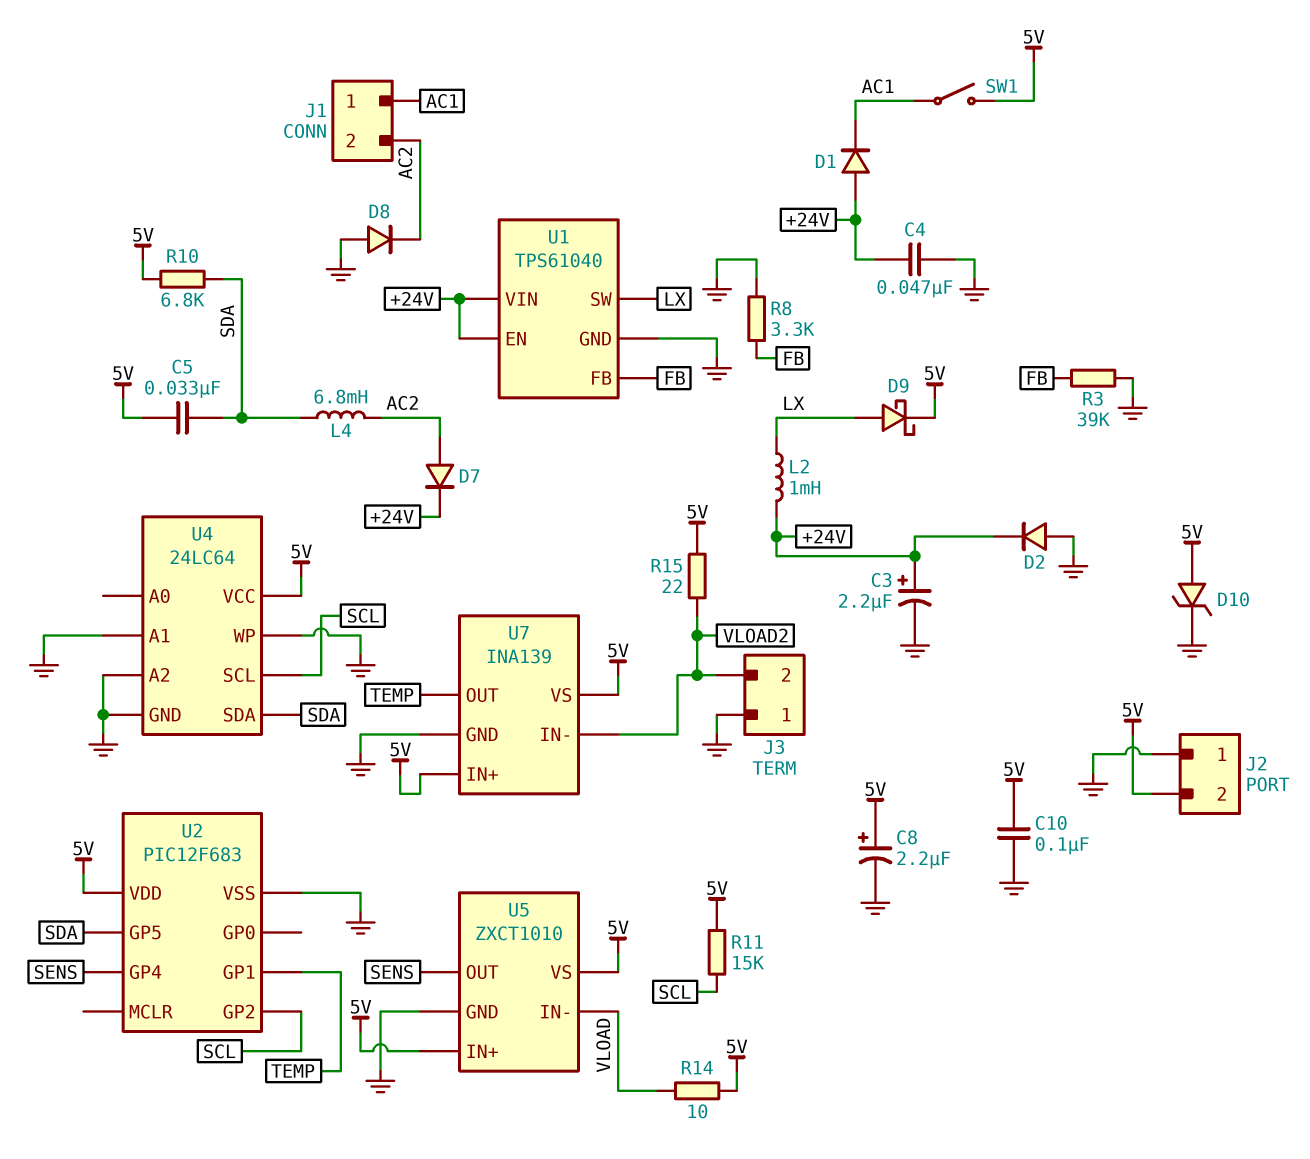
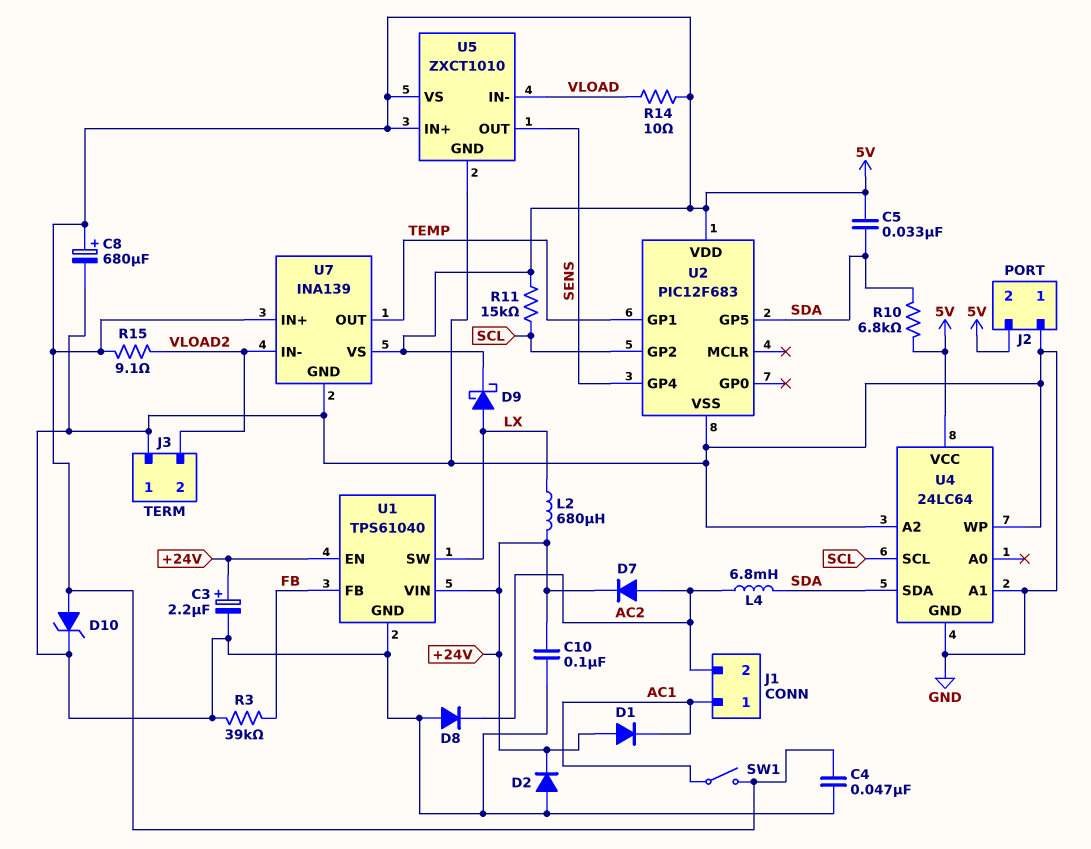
C4: 47nF (+24V, GND) -> 47nF (5V, GND)
C8: 2.2uF (plus 5V, minus GND) -> 680uF (plus 5V, minus GND)
C10: 100nF (5V, GND) -> 100nF (+24V, GND)
L2: 1mH (+24V, LX) -> 680uH (+24V, LX)
R8: 3.3k (FB, GND) -> none
R15: 22 (5V, VLOAD2) -> 9.1 (5V, VLOAD2)

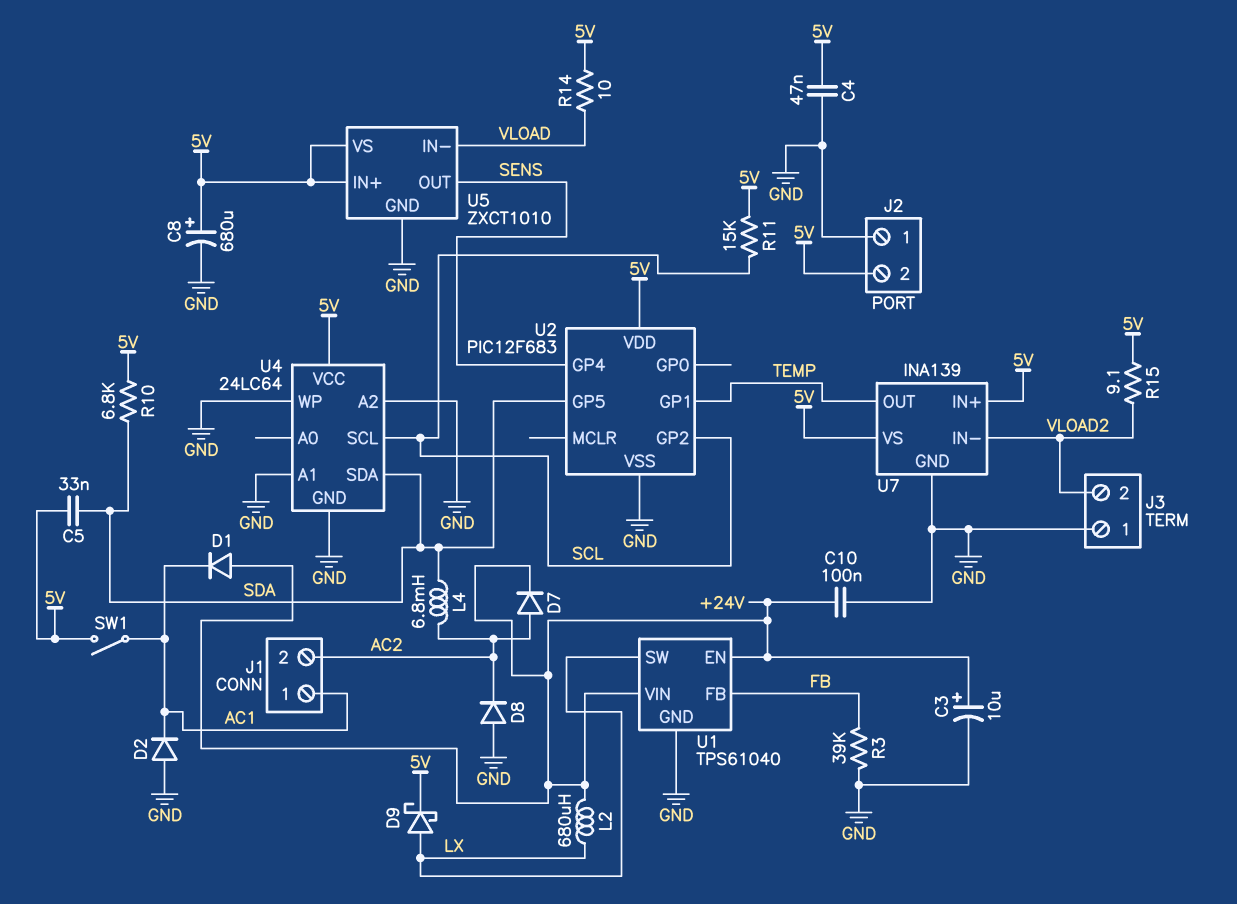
C3: 2.2uF (plus +24V, minus GND) -> 10uF (plus +24V, minus GND)
D2: diode (A GND, K +24V) -> diode (A GND, K AC1)
D10: zener (A 5V, K GND) -> none

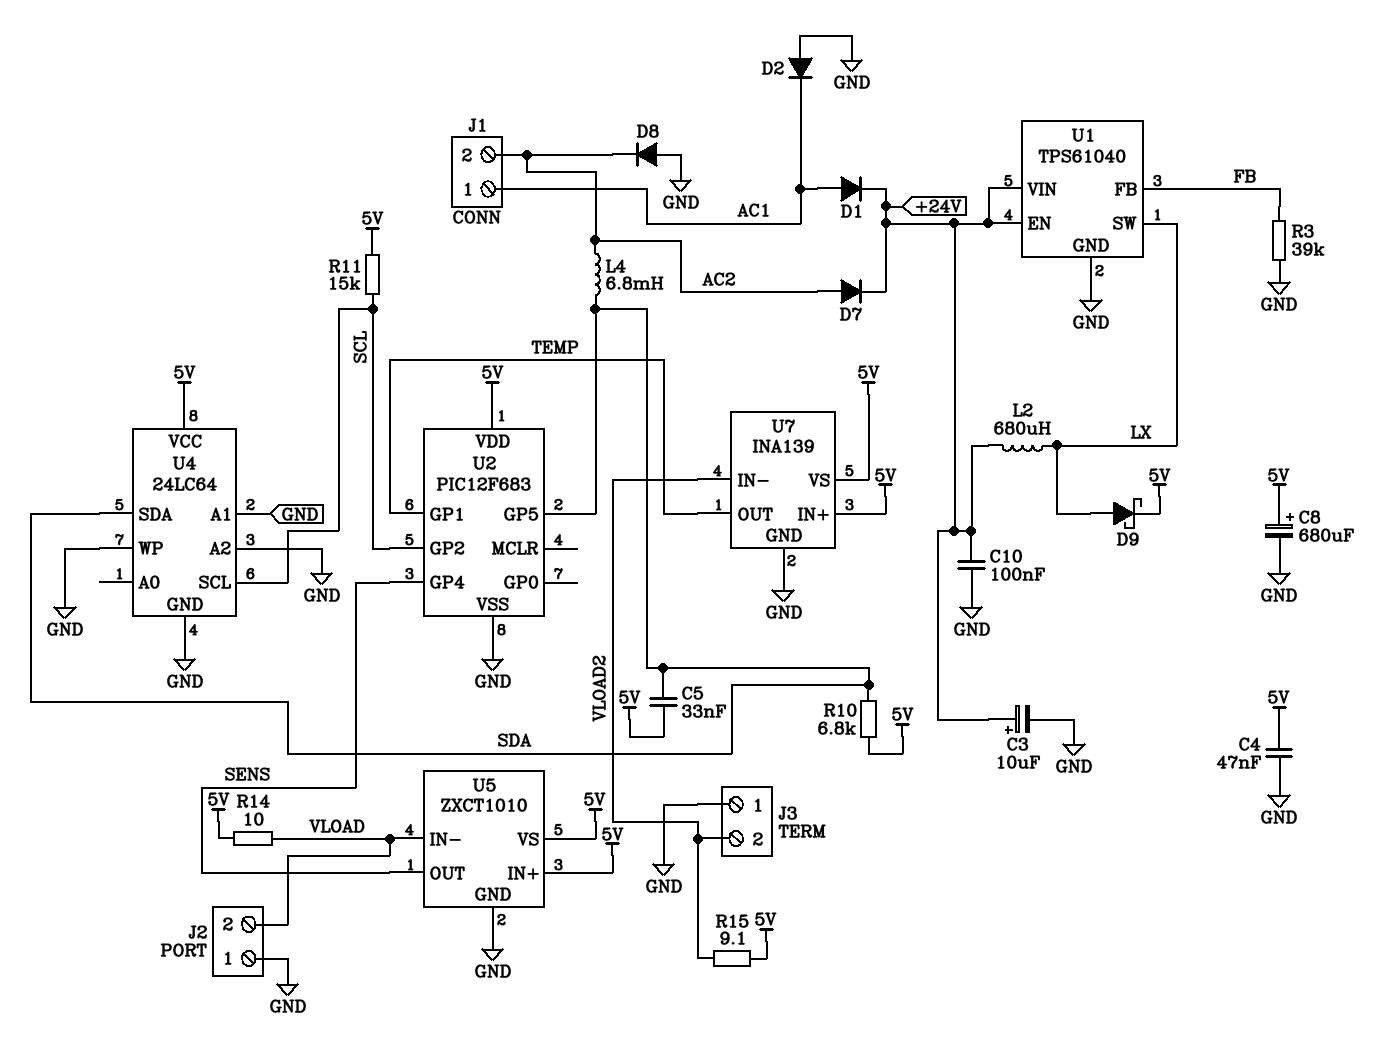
D1: diode (A +24V, K AC1) -> diode (A AC1, K +24V)
J2 pin 2: 5V -> VLOAD
SW1: switch (5V, AC1) -> none

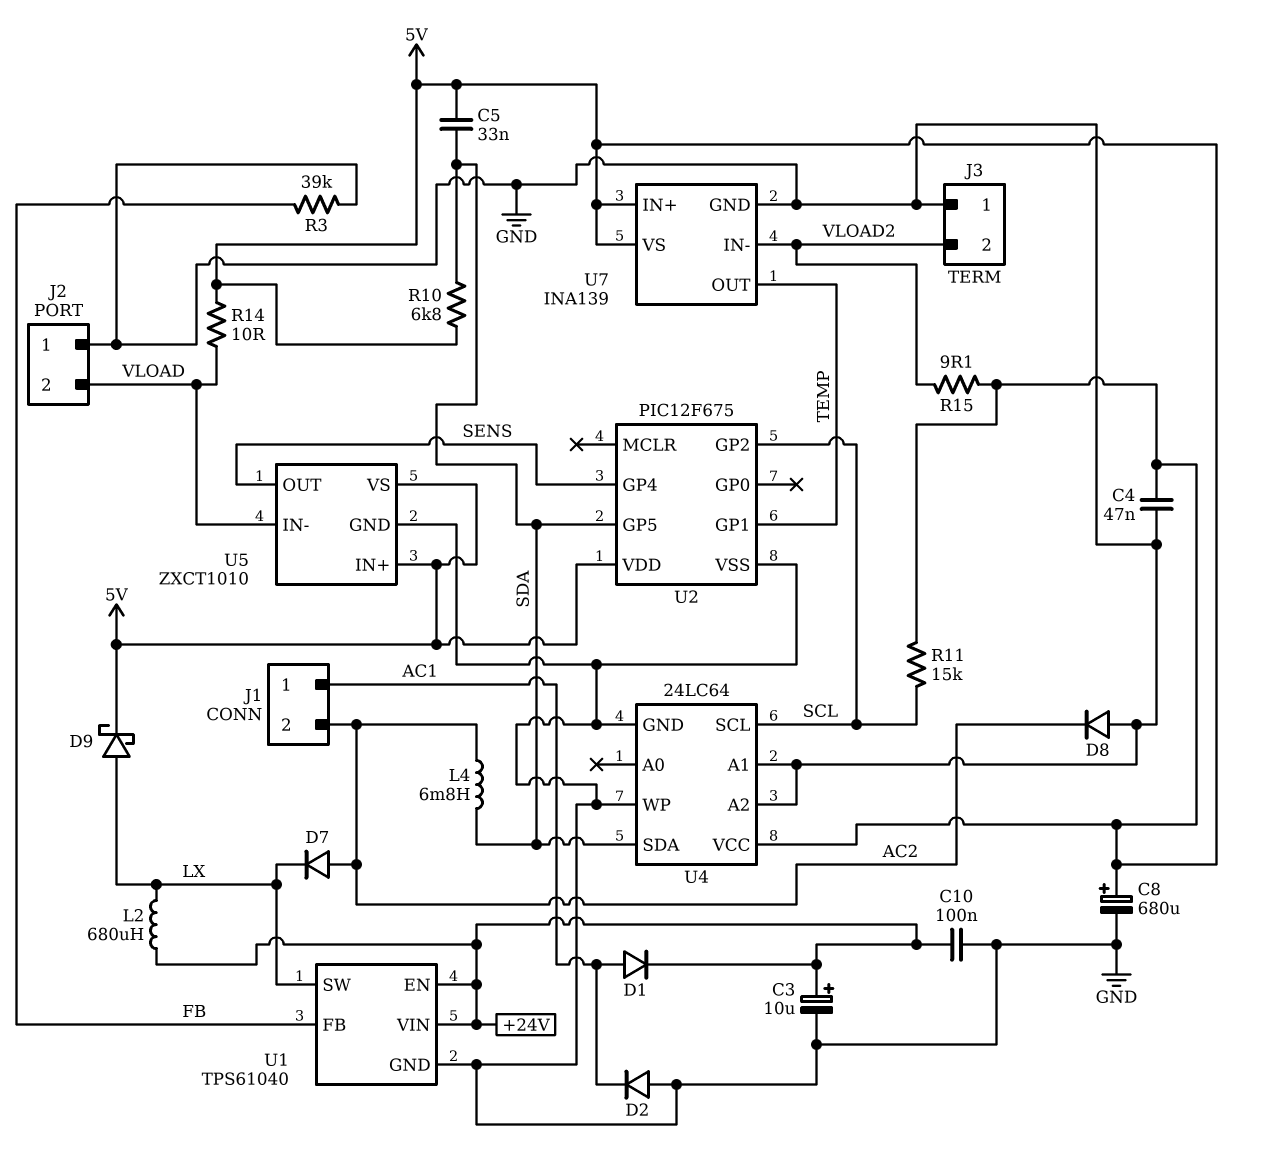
D7: diode (A AC2, K +24V) -> diode (A AC2, K LX)
U2: PIC12F683 -> PIC12F675

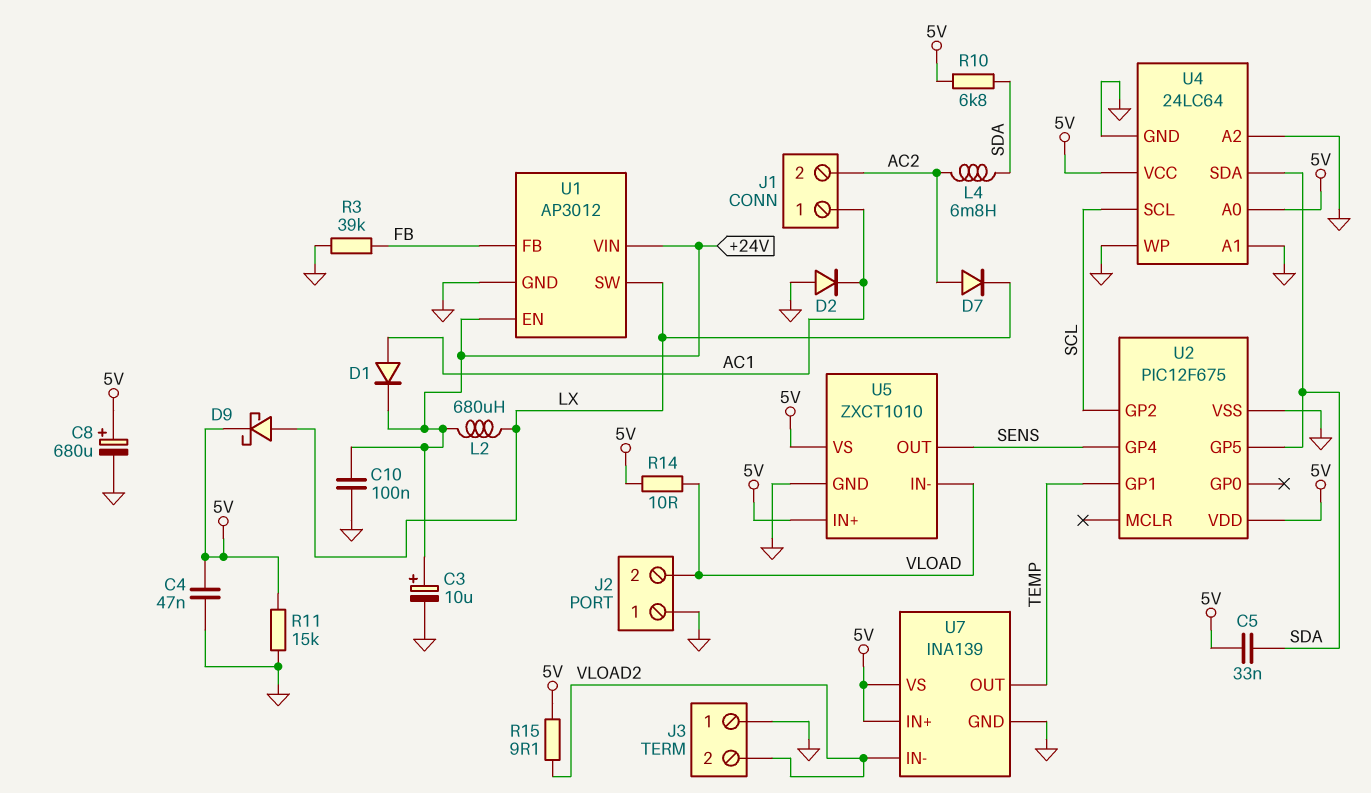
D8: diode (A GND, K AC2) -> none
R11: 15k (5V, SCL) -> 15k (5V, GND)
U1: TPS61040 -> AP3012
U4 pin A0: none -> 5V

